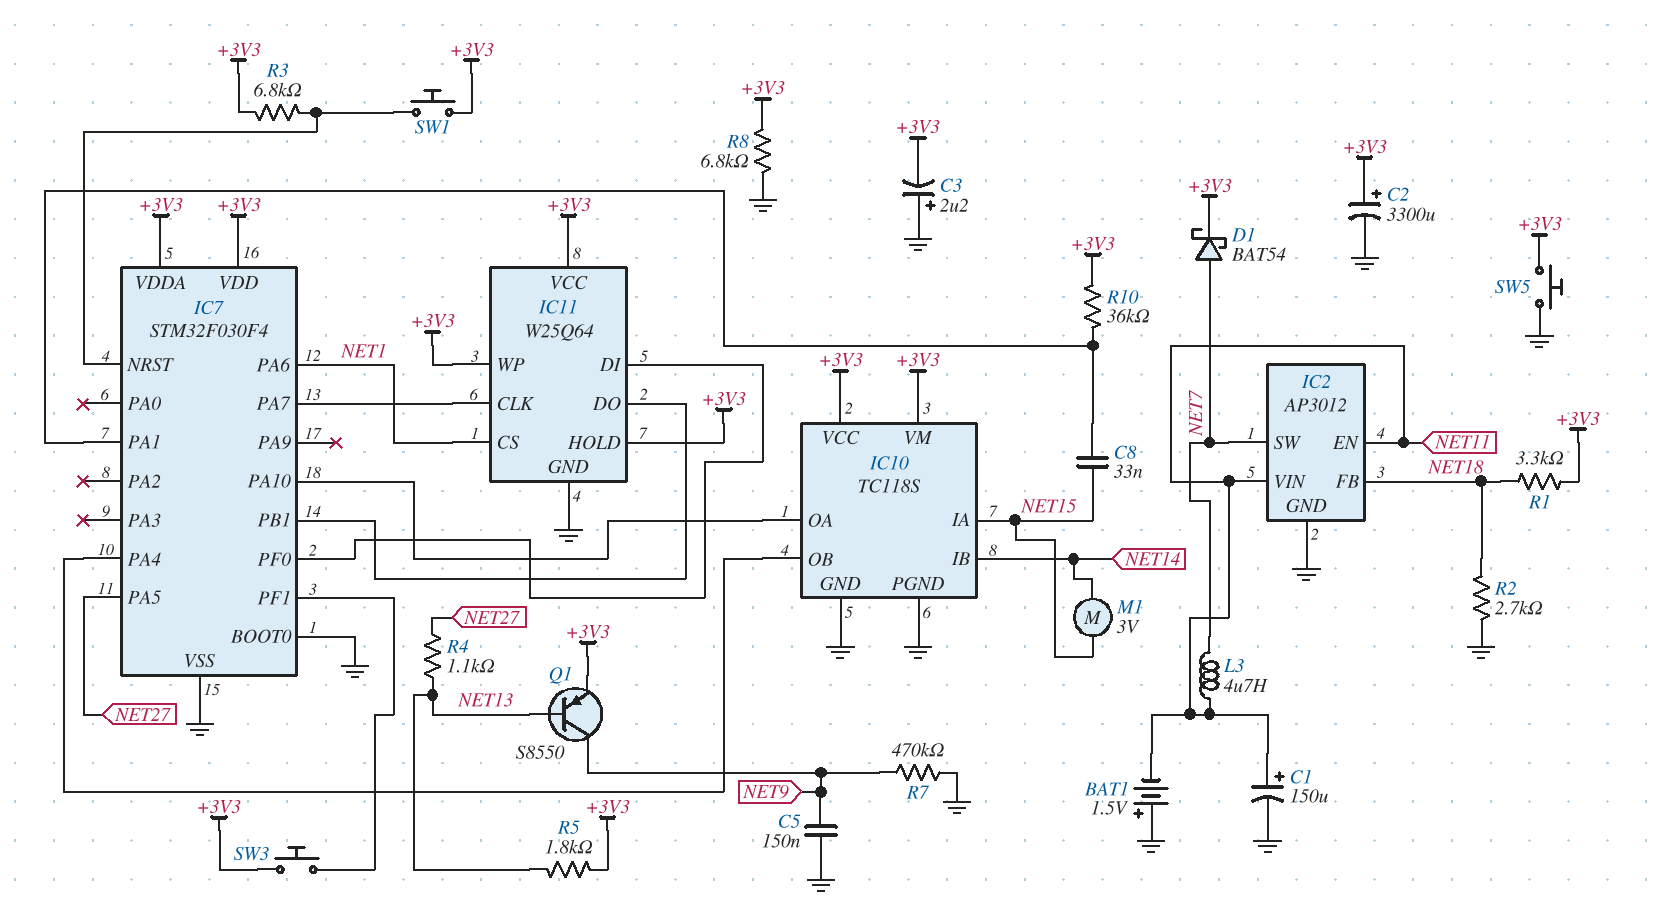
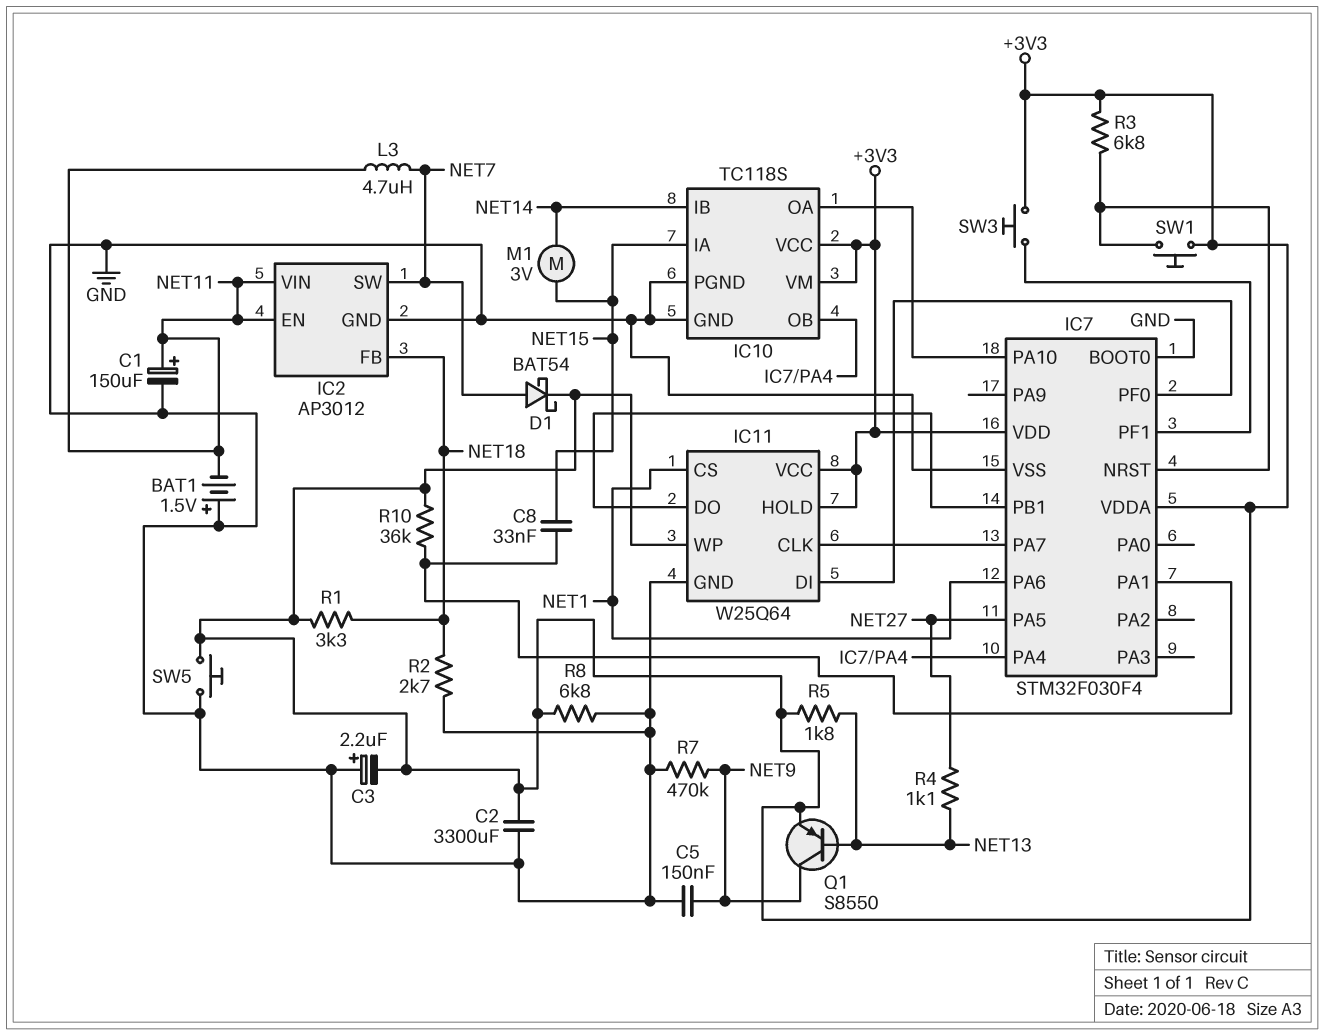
C2: 3300uF (plus +3V3, minus GND) -> 3300uF (+3V3, GND)

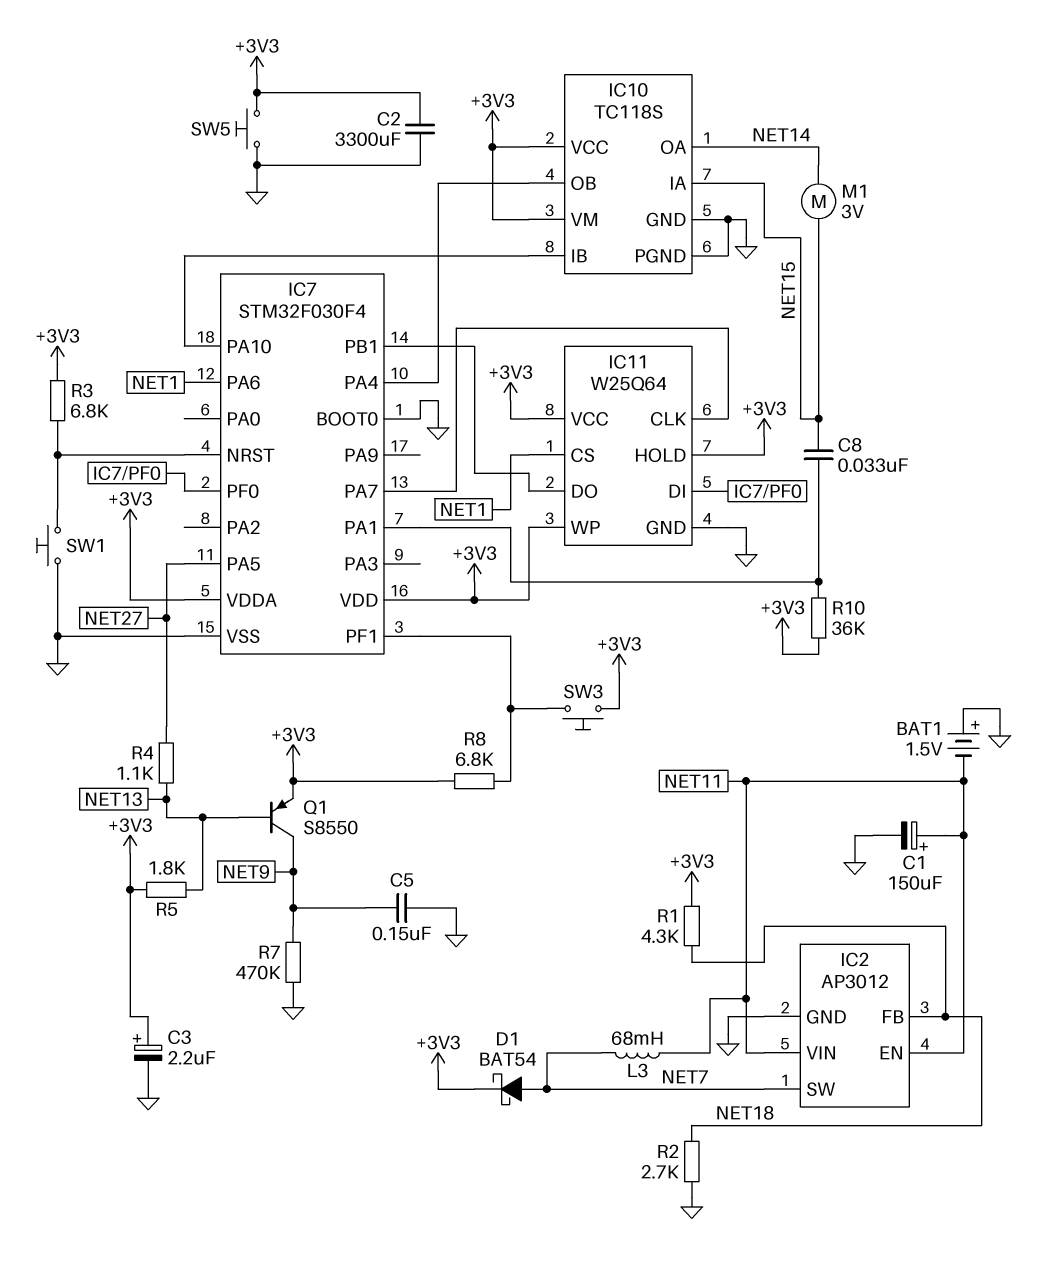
C3: 2.2uF (plus GND, minus +3V3) -> 2.2uF (plus +3V3, minus GND)
IC10 pin IB: NET14 -> IC7/PA10
IC10 pin OA: IC7/PA10 -> NET14
L3: 4.7uH (NET7, NET11) -> 68mH (NET7, NET11)
R1: 3.3k (+3V3, NET18) -> 4.3k (+3V3, NET18)
R8: 6.8k (+3V3, GND) -> 6.8k (+3V3, IC7/PF1)
SW1: button (+3V3, IC7/NRST) -> button (GND, IC7/NRST)

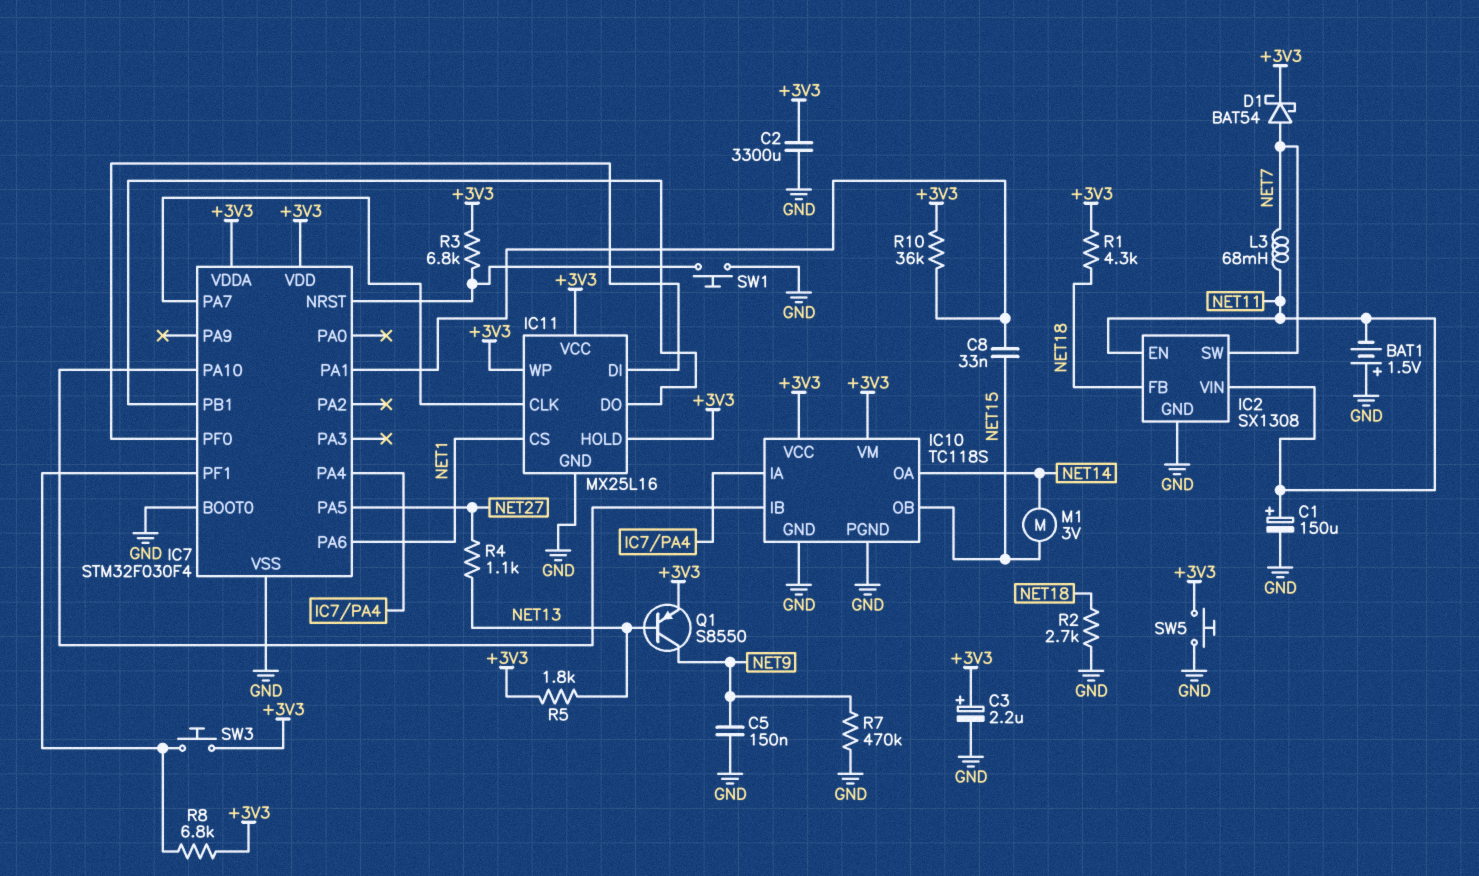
IC2: AP3012 -> SX1308
IC10 pin IA: NET15 -> IC7/PA4
IC10 pin OB: IC7/PA4 -> NET15
IC11: W25Q64 -> MX25L16

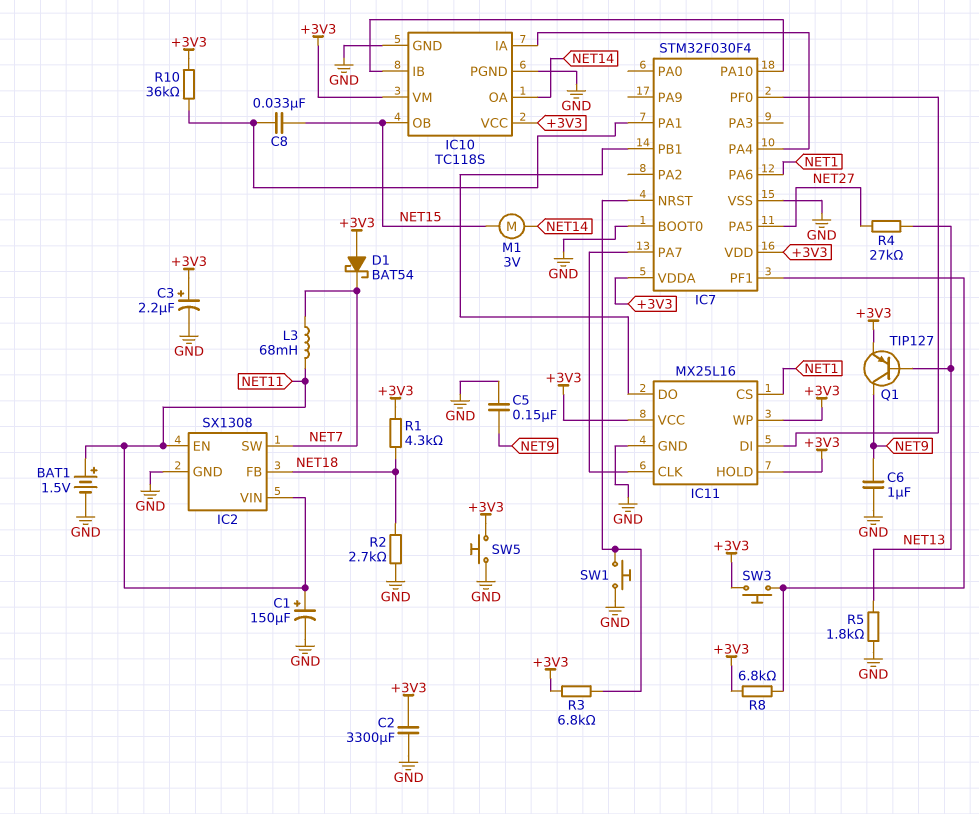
BAT1: 1.5V (plus GND, minus NET11) -> 1.5V (plus NET11, minus GND)
C6: none -> 1uF (GND, NET9)
D1: schottky BAT54 (A NET7, K +3V3) -> schottky BAT54 (A +3V3, K NET7)
Q1: PNP S8550 (B NET13, C NET9, E +3V3) -> PNP TIP127 (B NET13, C NET9, E +3V3)
R4: 1.1k (NET13, NET27) -> 27k (NET13, NET27)
R5: 1.8k (+3V3, NET13) -> 1.8k (GND, NET13)
R7: 470k (GND, NET9) -> none

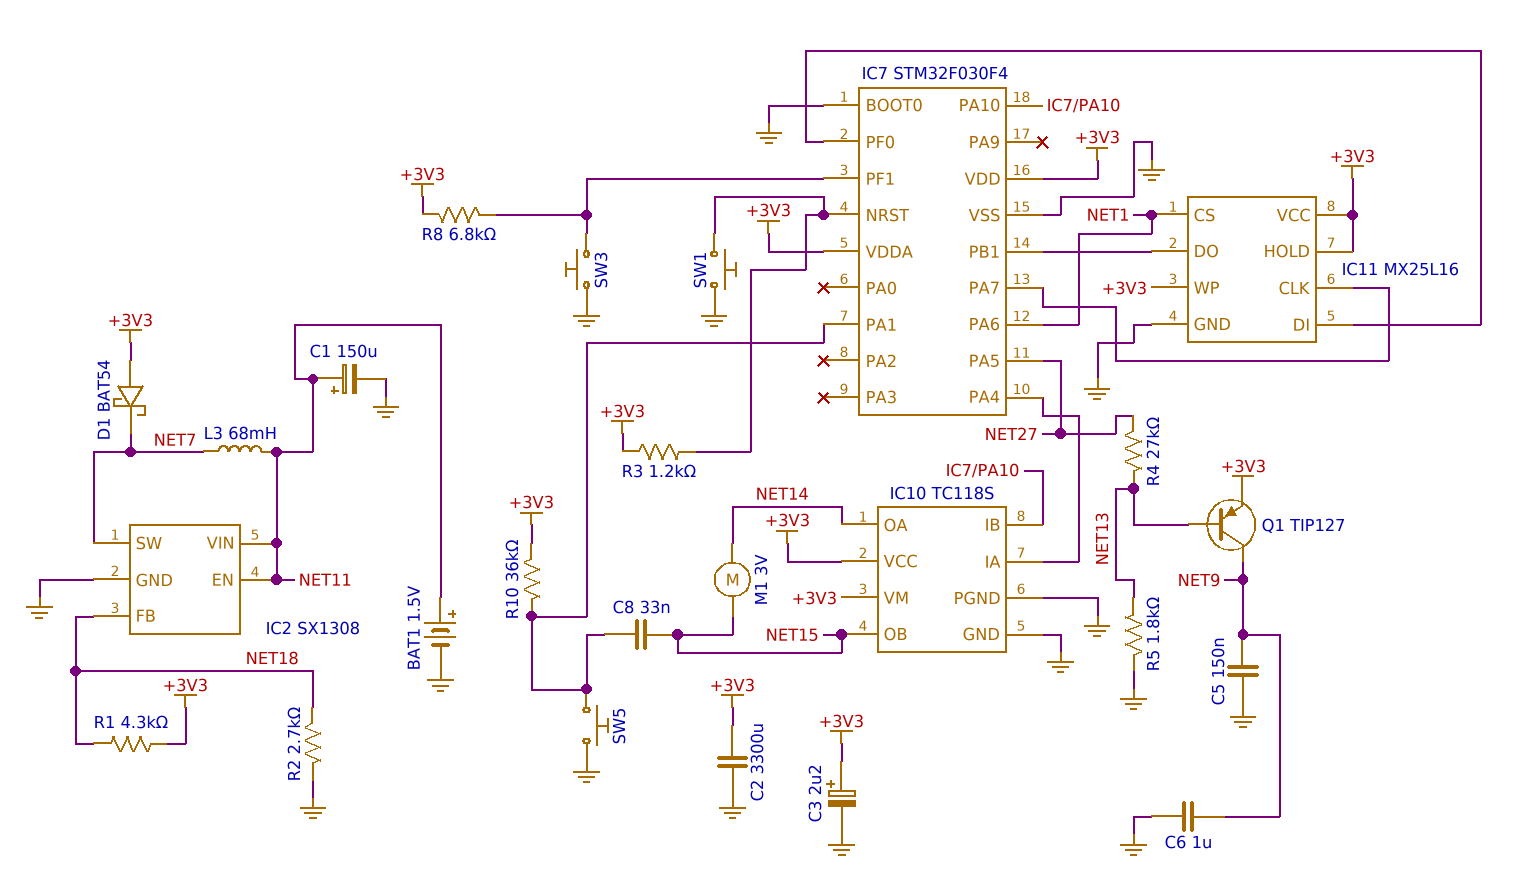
R3: 6.8k (+3V3, IC7/NRST) -> 1.2k (+3V3, IC7/NRST)
SW3: button (+3V3, IC7/PF1) -> button (GND, IC7/PF1)
SW5: button (+3V3, GND) -> button (GND, IC7/PA1)

